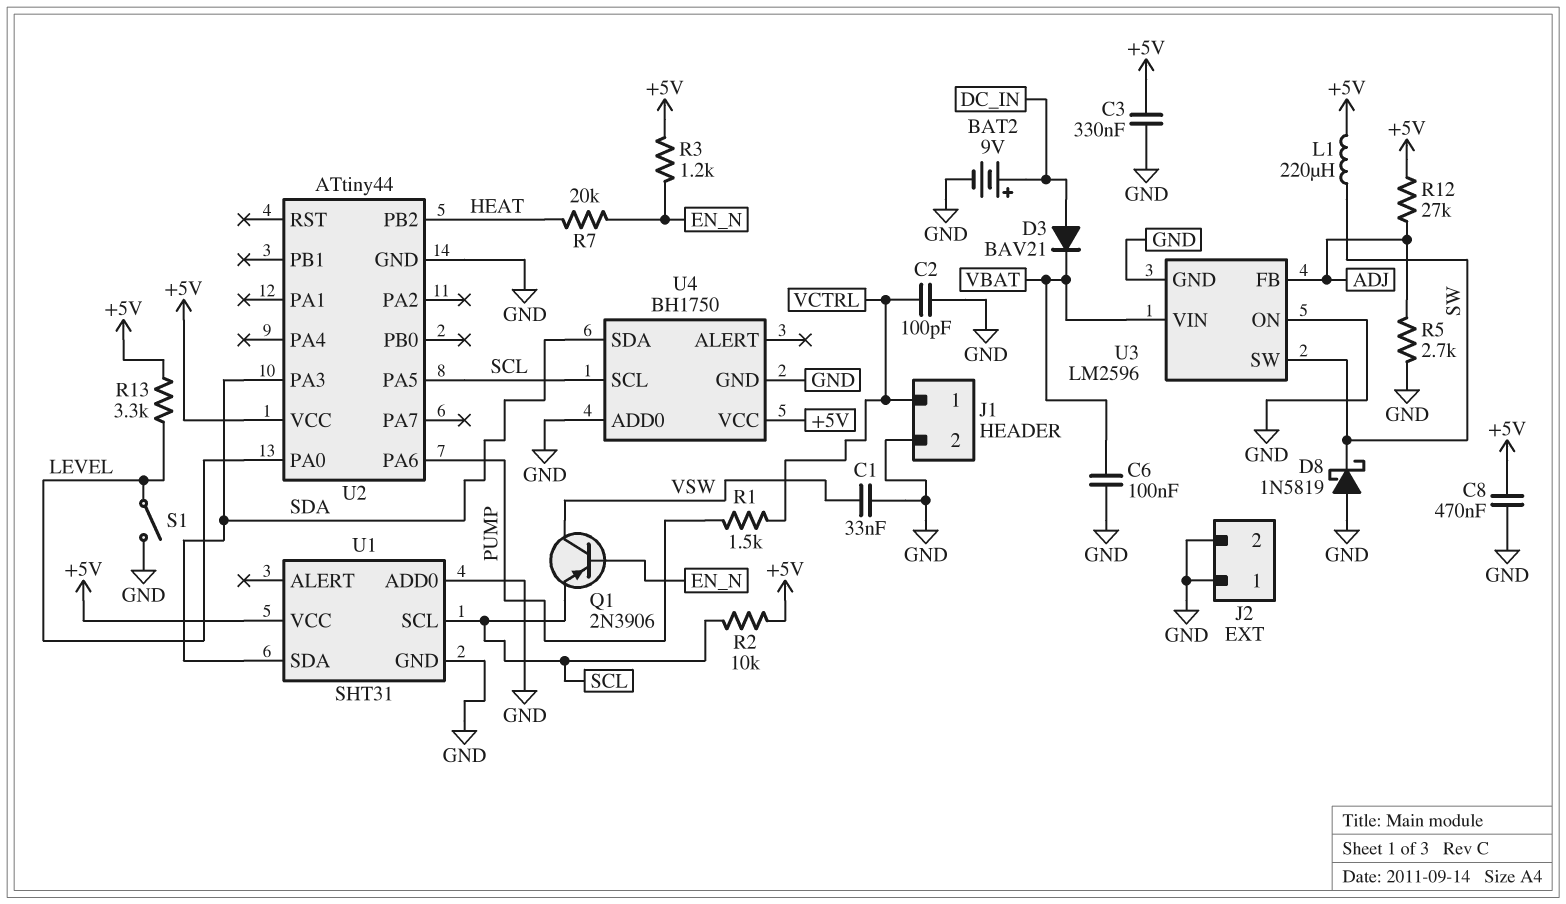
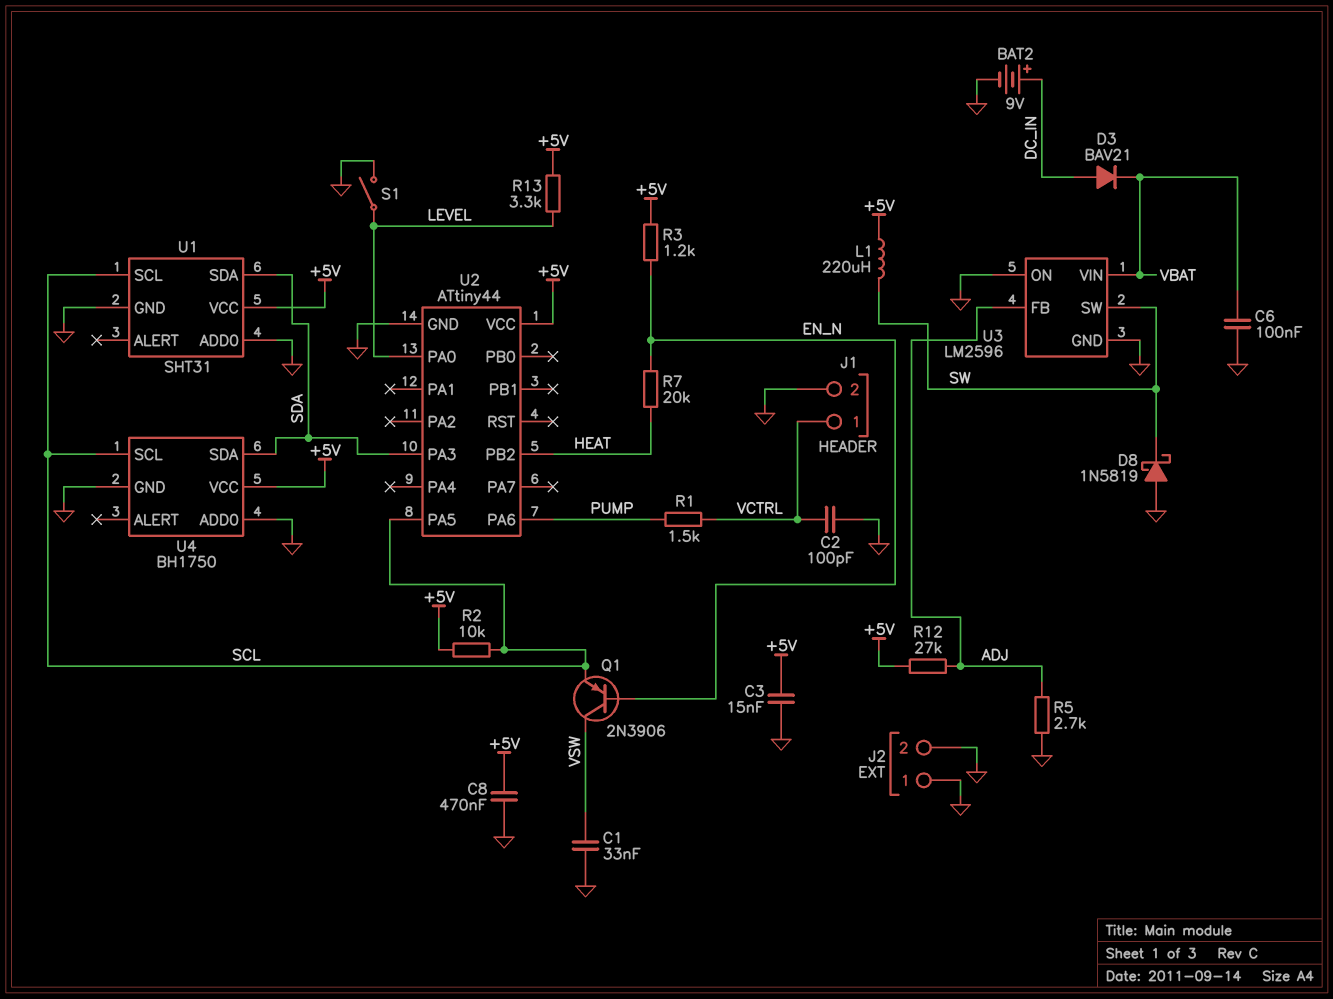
C3: 330nF (+5V, GND) -> 15nF (+5V, GND)

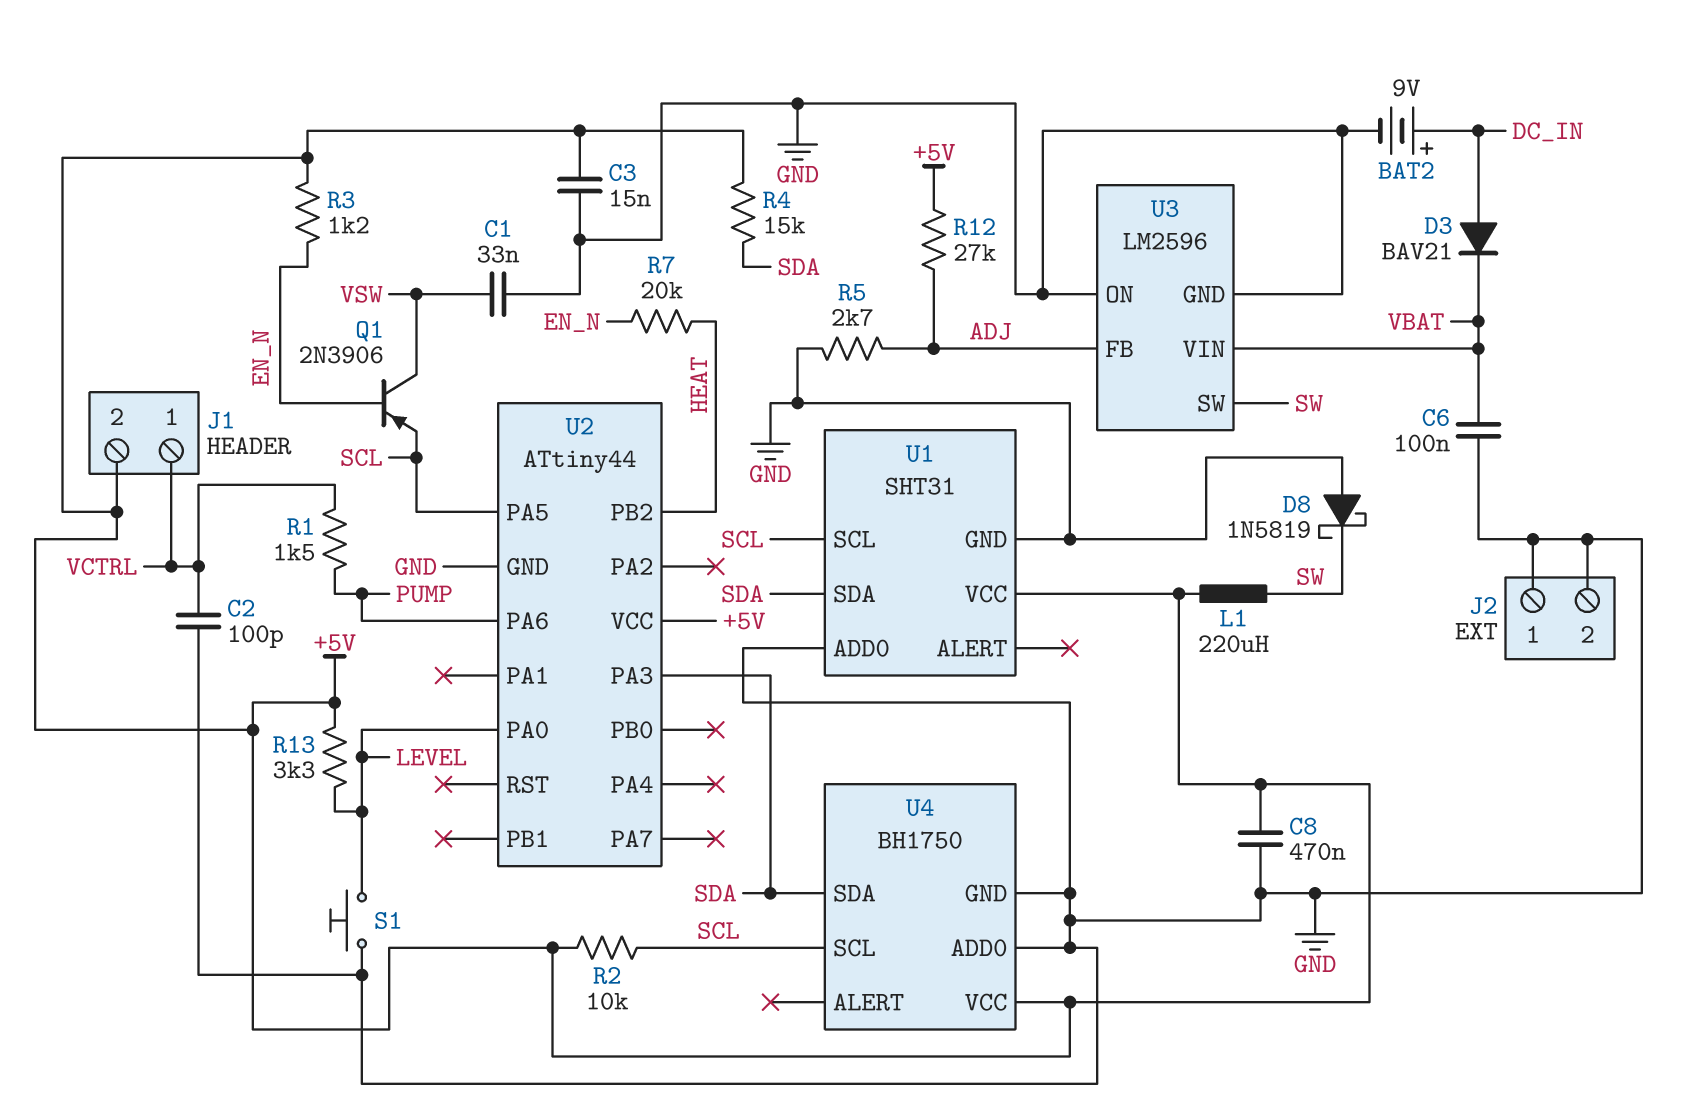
J1 pin 2: GND -> +5V
R4: none -> 15k (+5V, SDA)
S1: switch (GND, LEVEL) -> button (GND, LEVEL)

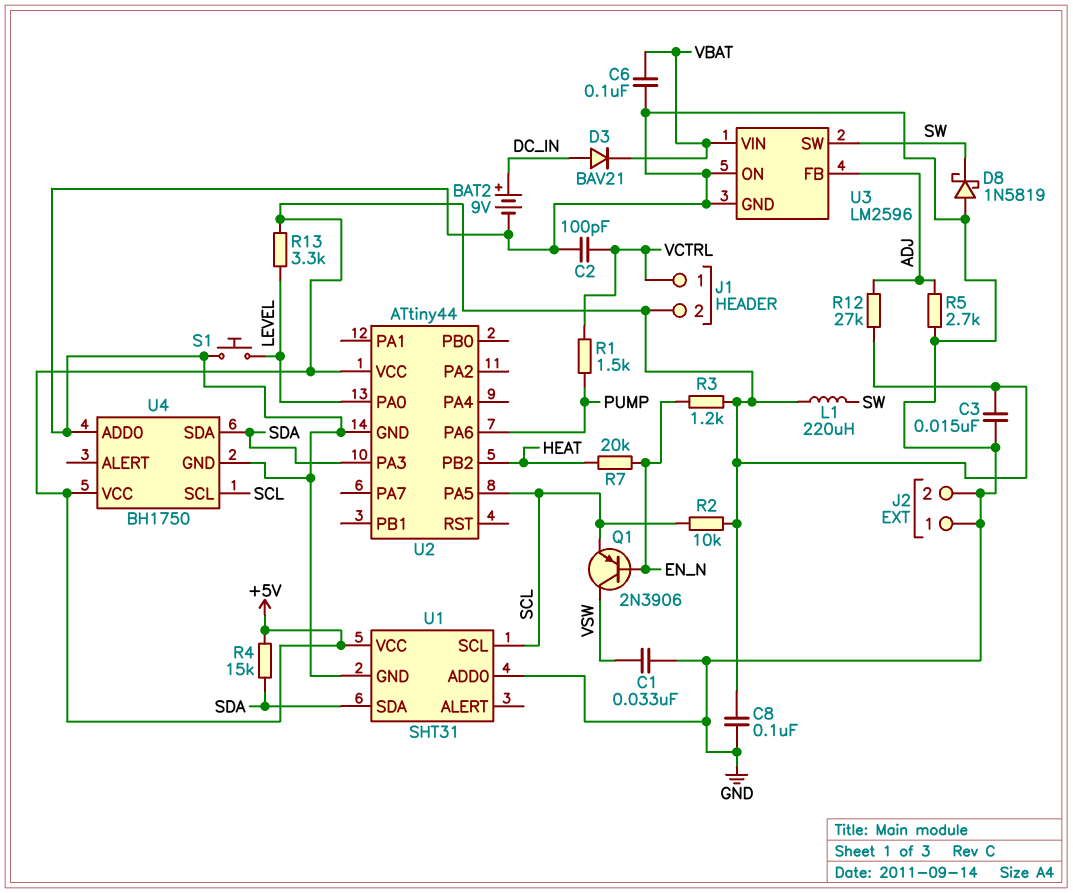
C8: 470nF (+5V, GND) -> 100nF (+5V, GND)

